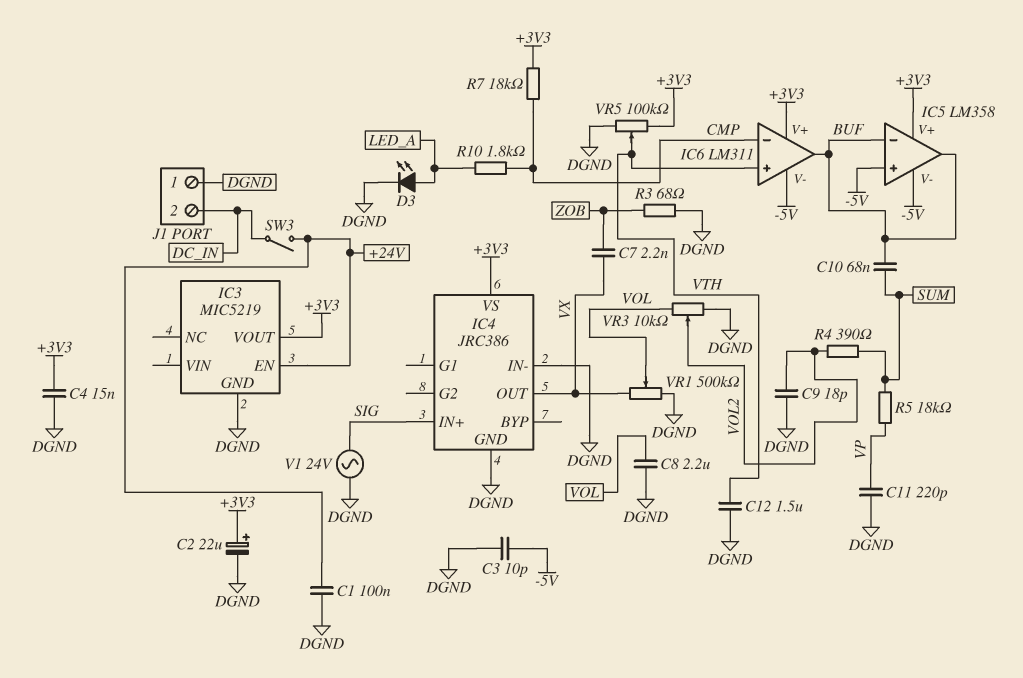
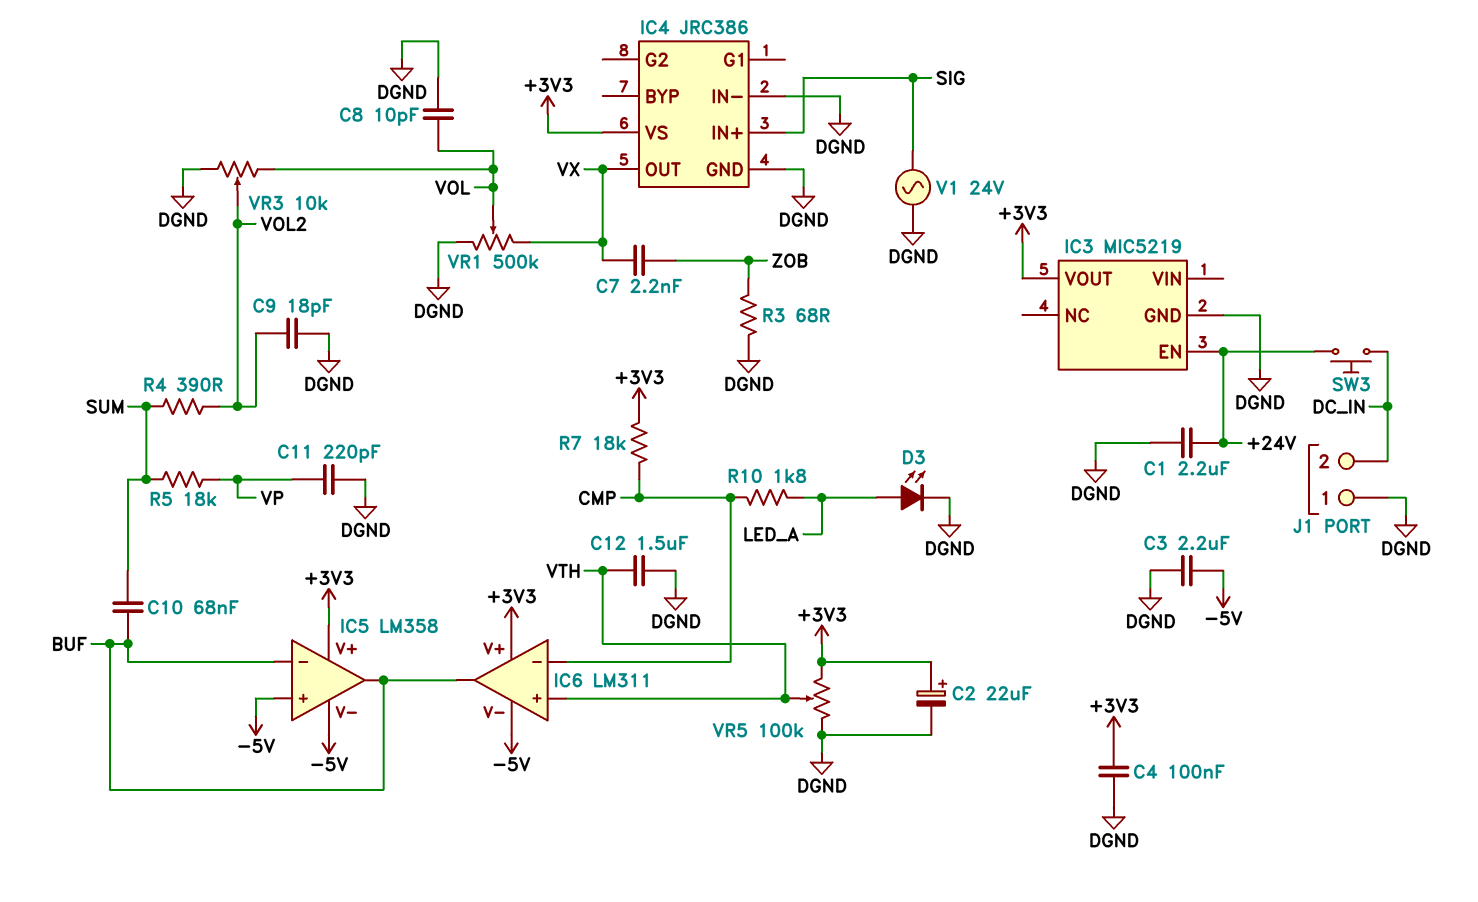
C1: 100nF (+24V, DGND) -> 2.2uF (+24V, DGND)
C3: 10pF (-5V, DGND) -> 2.2uF (-5V, DGND)
C4: 15nF (+3V3, DGND) -> 100nF (+3V3, DGND)
C8: 2.2uF (DGND, VOL) -> 10pF (DGND, VOL)
SW3: switch (+24V, DC_IN) -> button (+24V, DC_IN)

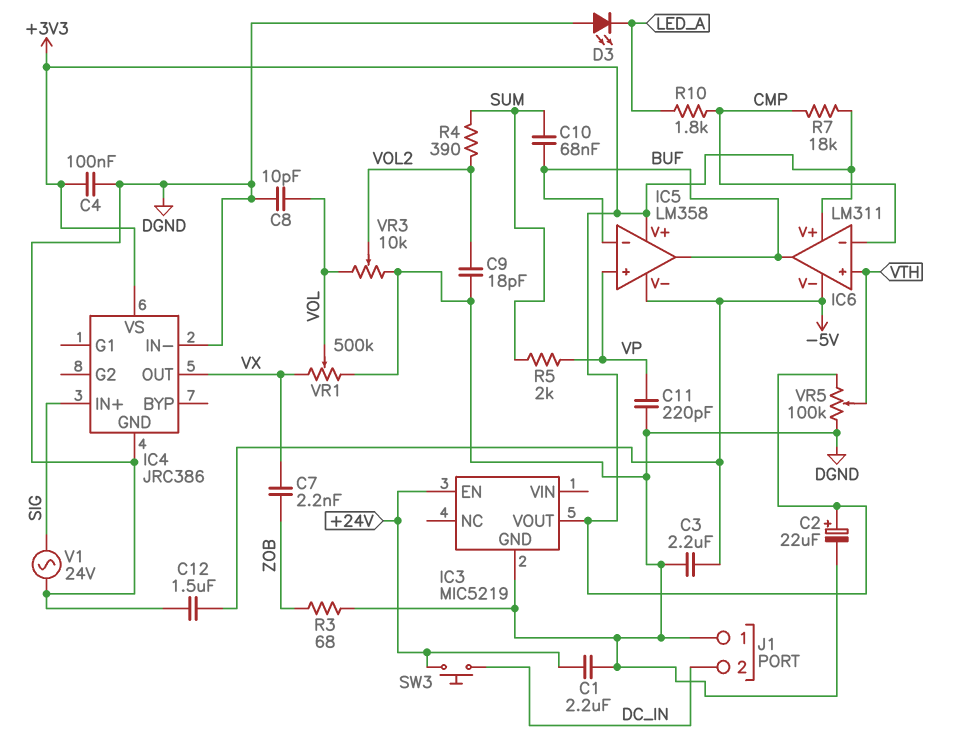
C12: 1.5uF (DGND, VTH) -> 1.5uF (-5V, DGND)
D3: LED (A LED_A, K DGND) -> LED (A DGND, K LED_A)
IC5 pin in+: -5V -> VP
R5: 18k (SUM, VP) -> 2k (SUM, VP)

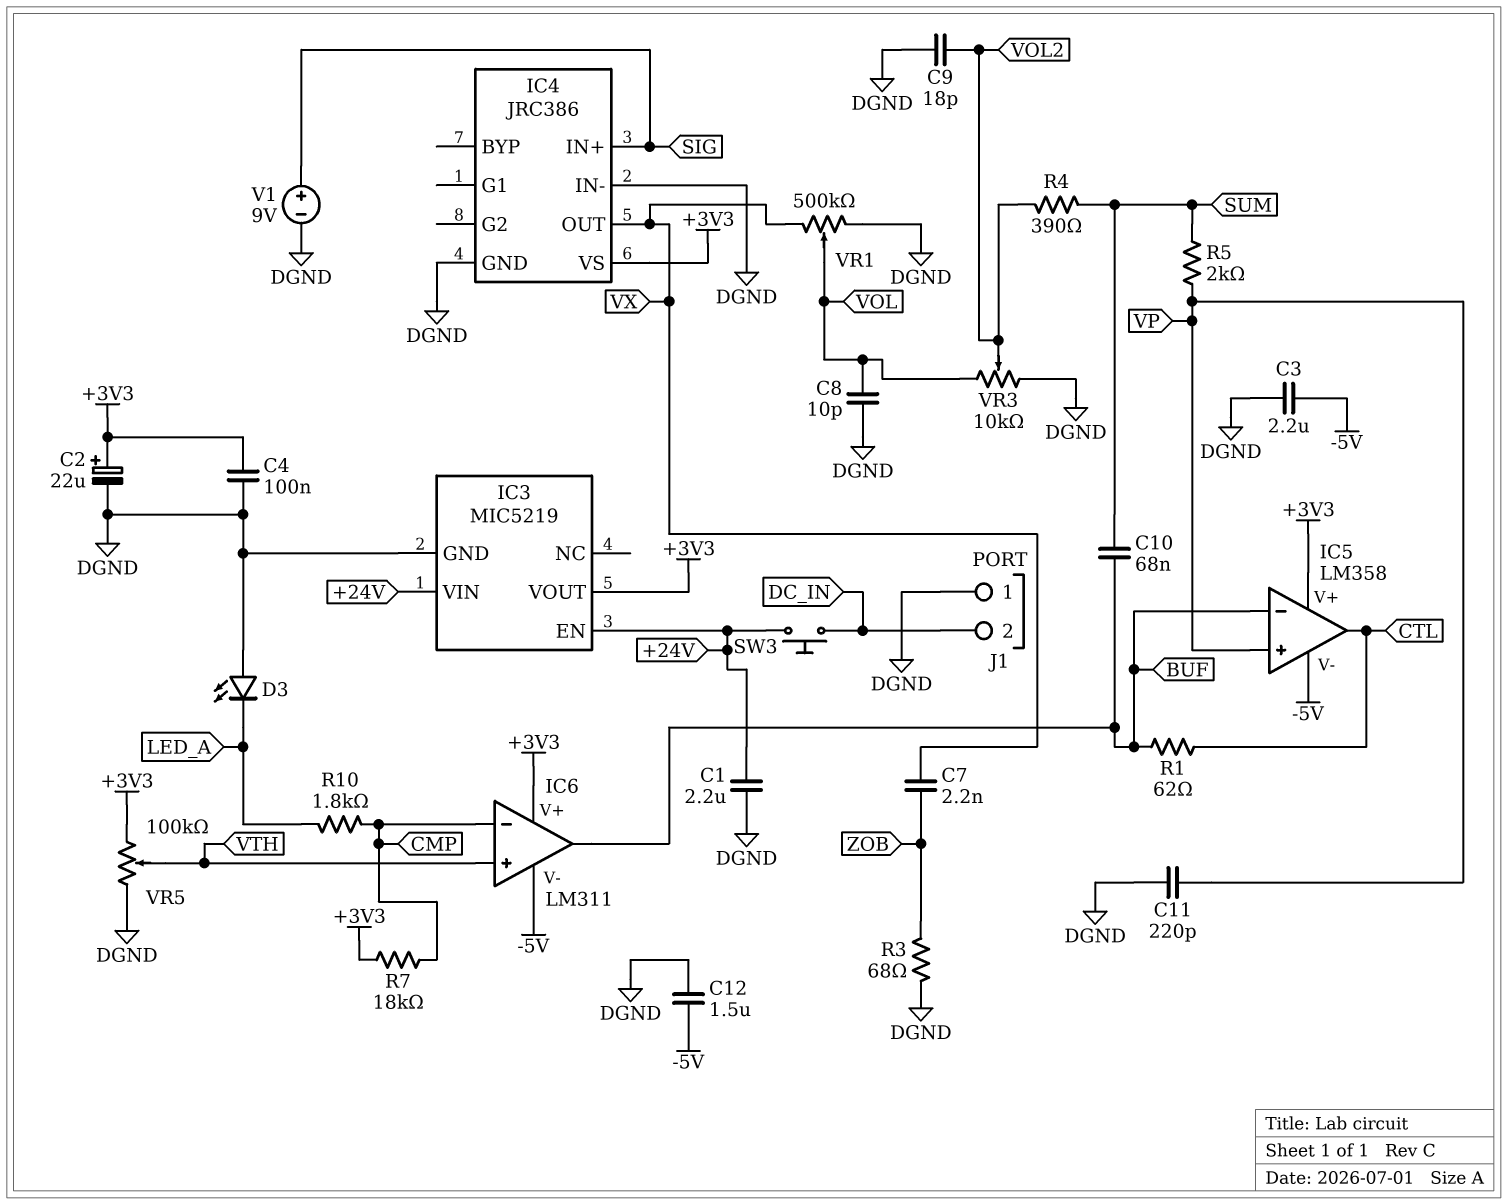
IC3 pin VIN: none -> +24V
IC5 pin out: BUF -> CTL
R1: none -> 62 (BUF, CTL)
V1: AC 24V (DGND, SIG) -> 9V (plus SIG, minus DGND)

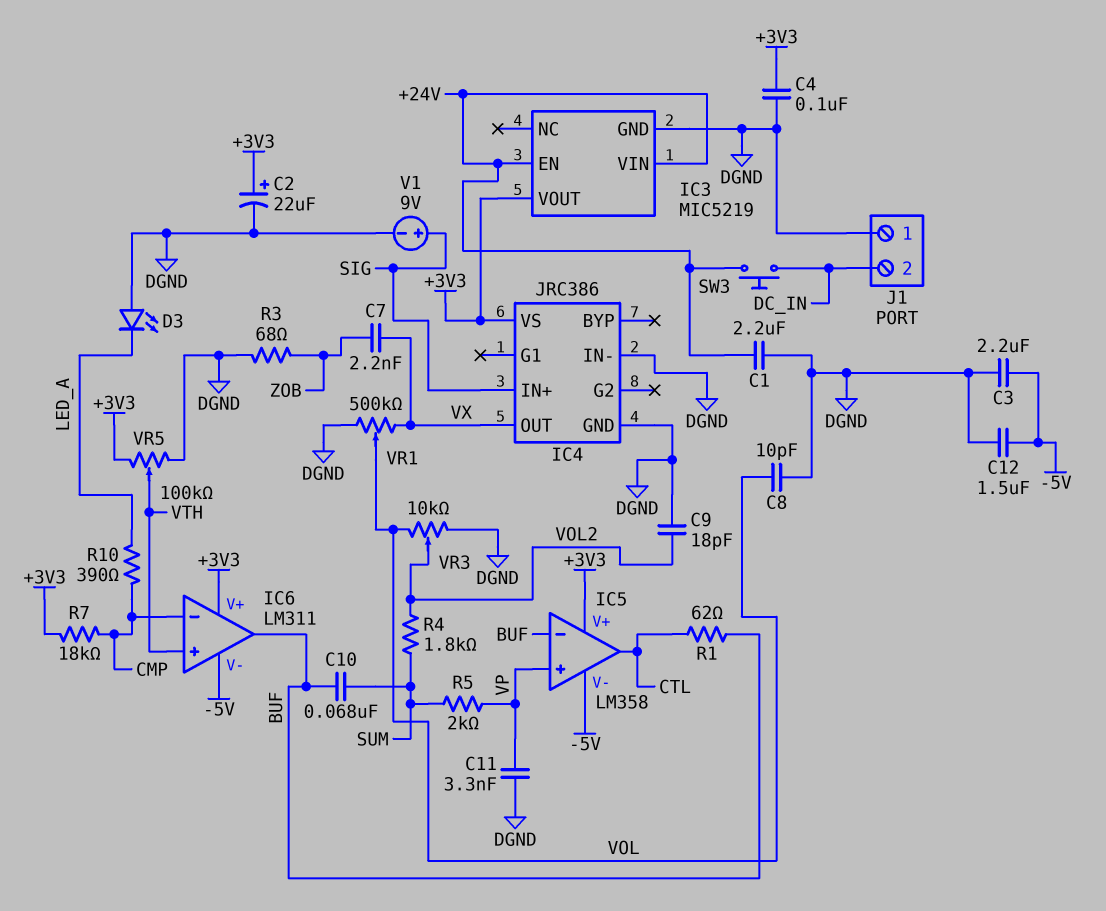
C11: 220pF (DGND, VP) -> 3.3nF (DGND, VP)
R4: 390 (SUM, VOL2) -> 1.8k (SUM, VOL2)
R10: 1.8k (CMP, LED_A) -> 390 (CMP, LED_A)

